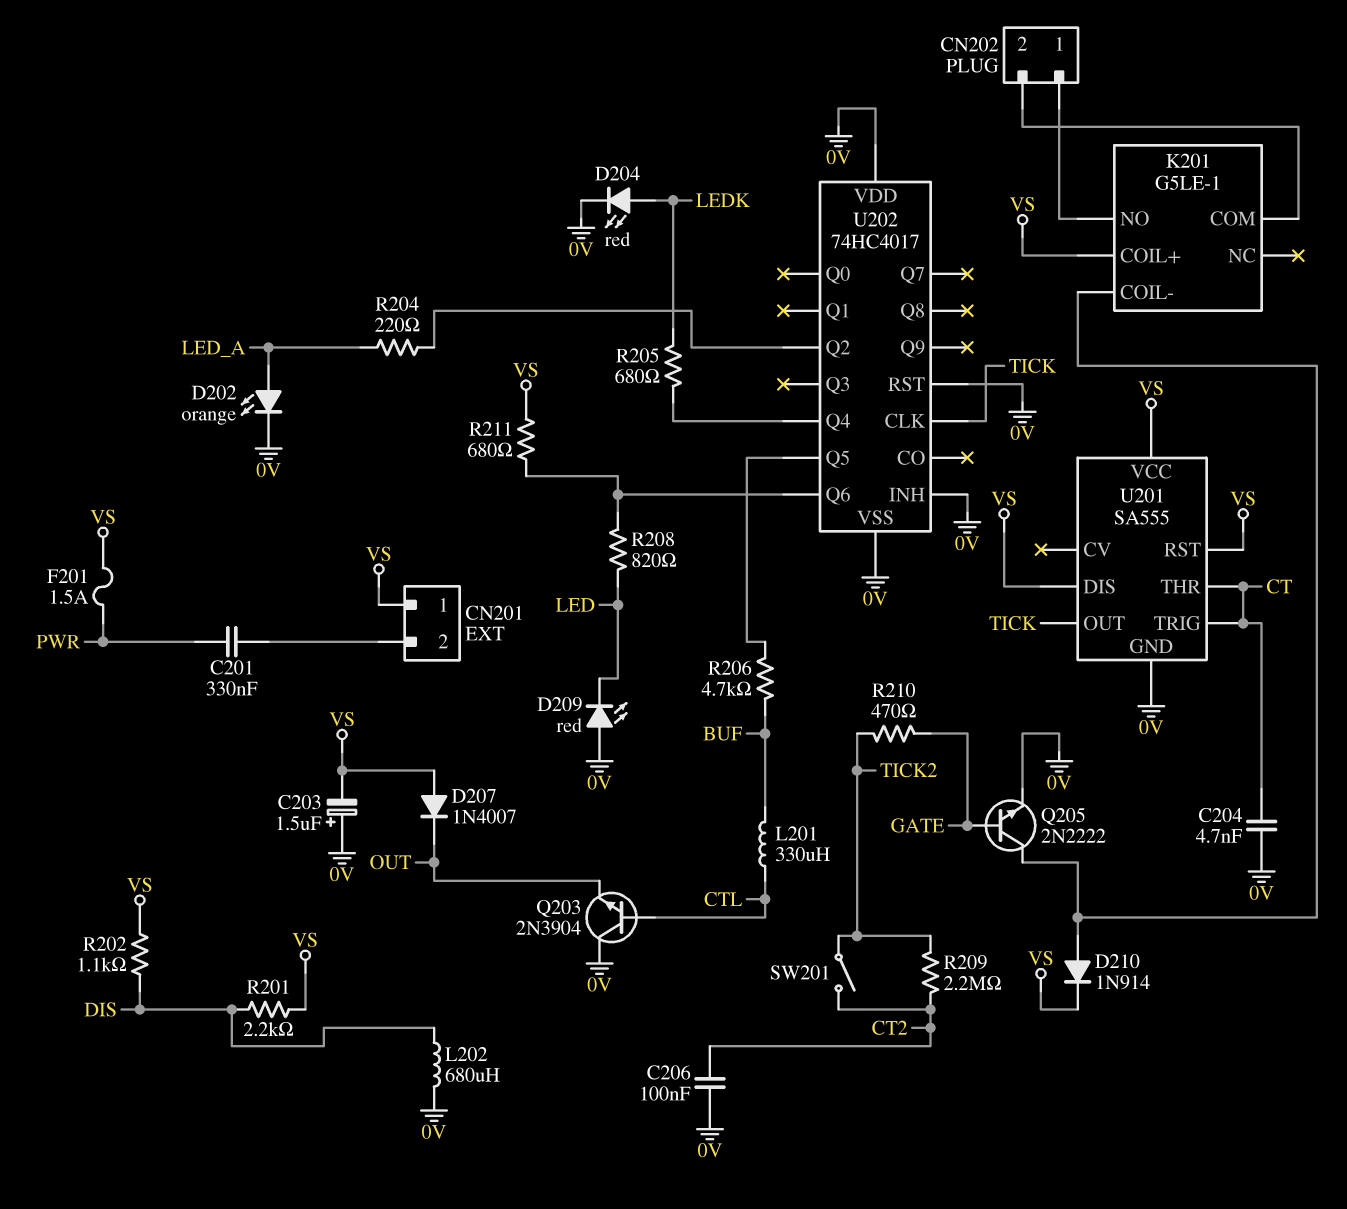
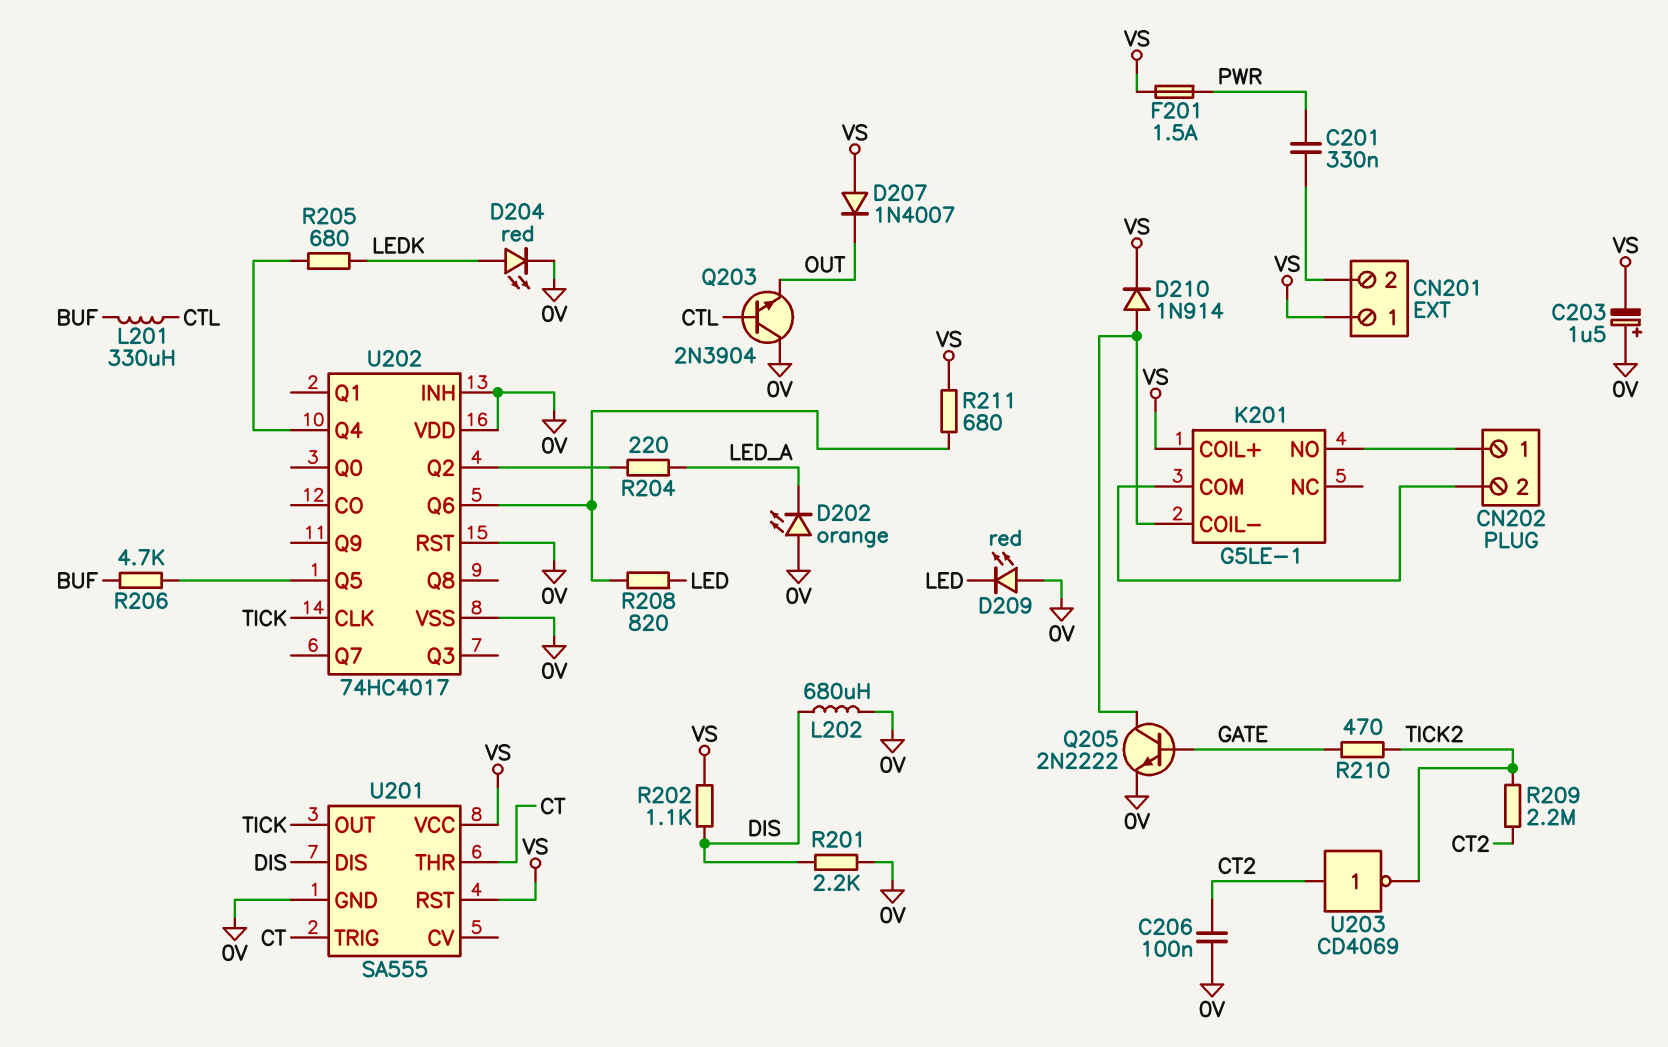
C204: 4.7nF (0V, CT) -> none
D202: LED orange (A LED_A, K 0V) -> LED orange (A 0V, K LED_A)
R201: 2.2k (DIS, VS) -> 2.2k (0V, DIS)
SW201: switch (CT2, TICK2) -> none
U201 pin DIS: VS -> DIS
U203: none -> NOT CD4069 (in CT2, out TICK2)

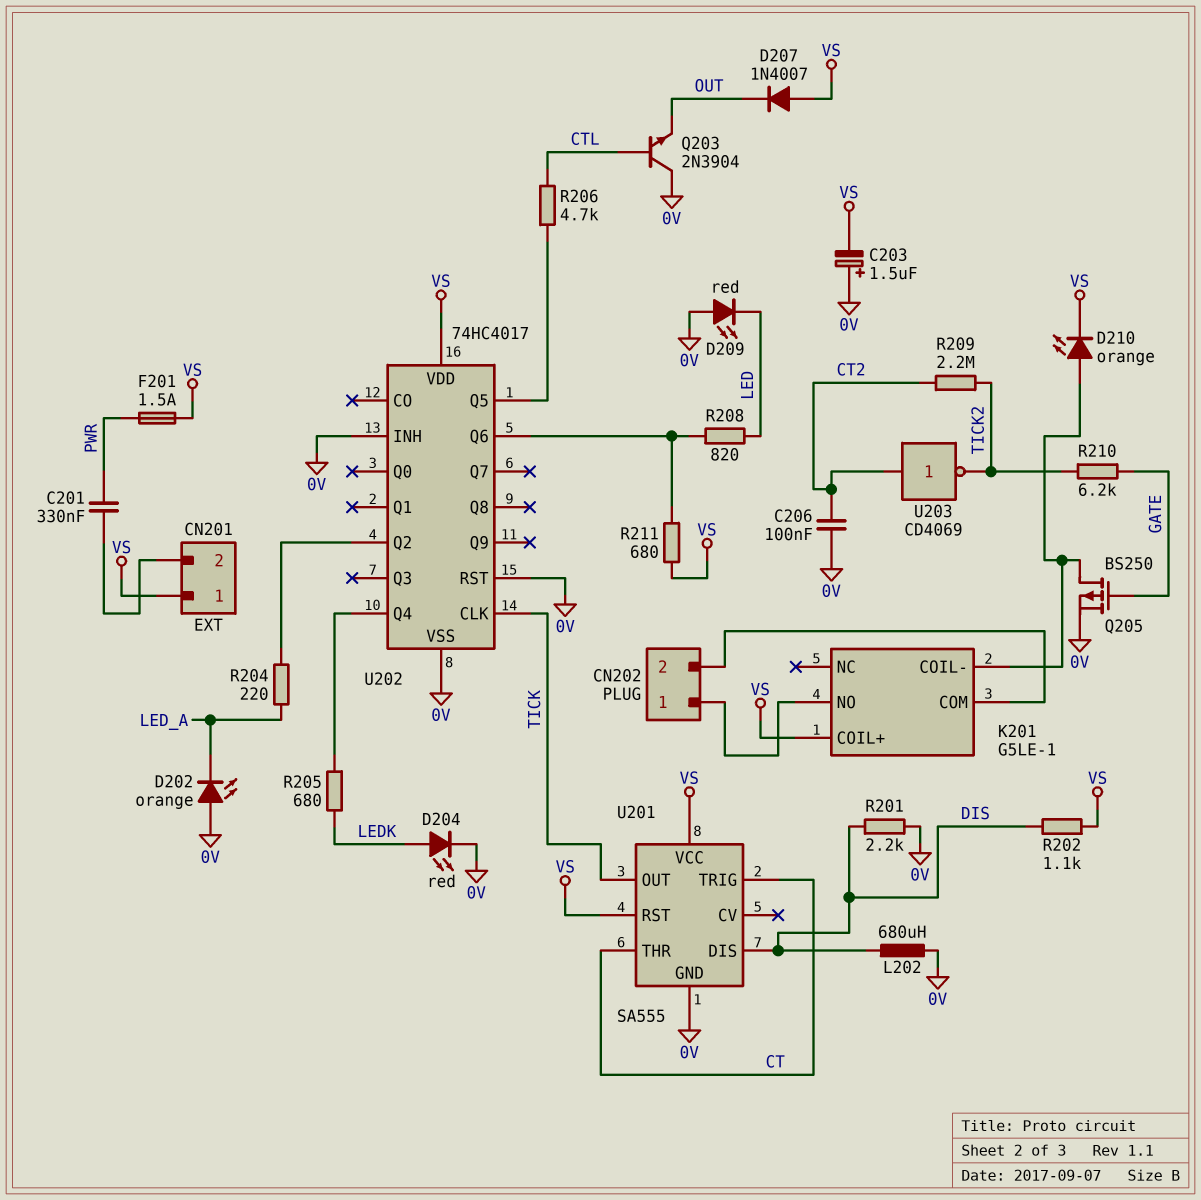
D210: diode 1N914 (A K201/COIL-, K VS) -> LED orange (A K201/COIL-, K VS)
L201: 330uH (BUF, CTL) -> none
Q205: NPN 2N2222 (B GATE, C K201/COIL-, E 0V) -> PMOS BS250 (G GATE, D K201/COIL-, S 0V)
R206: 4.7k (BUF, U202/Q5) -> 4.7k (CTL, U202/Q5)
R210: 470 (GATE, TICK2) -> 6.2k (GATE, TICK2)
U202 pin VDD: 0V -> VS

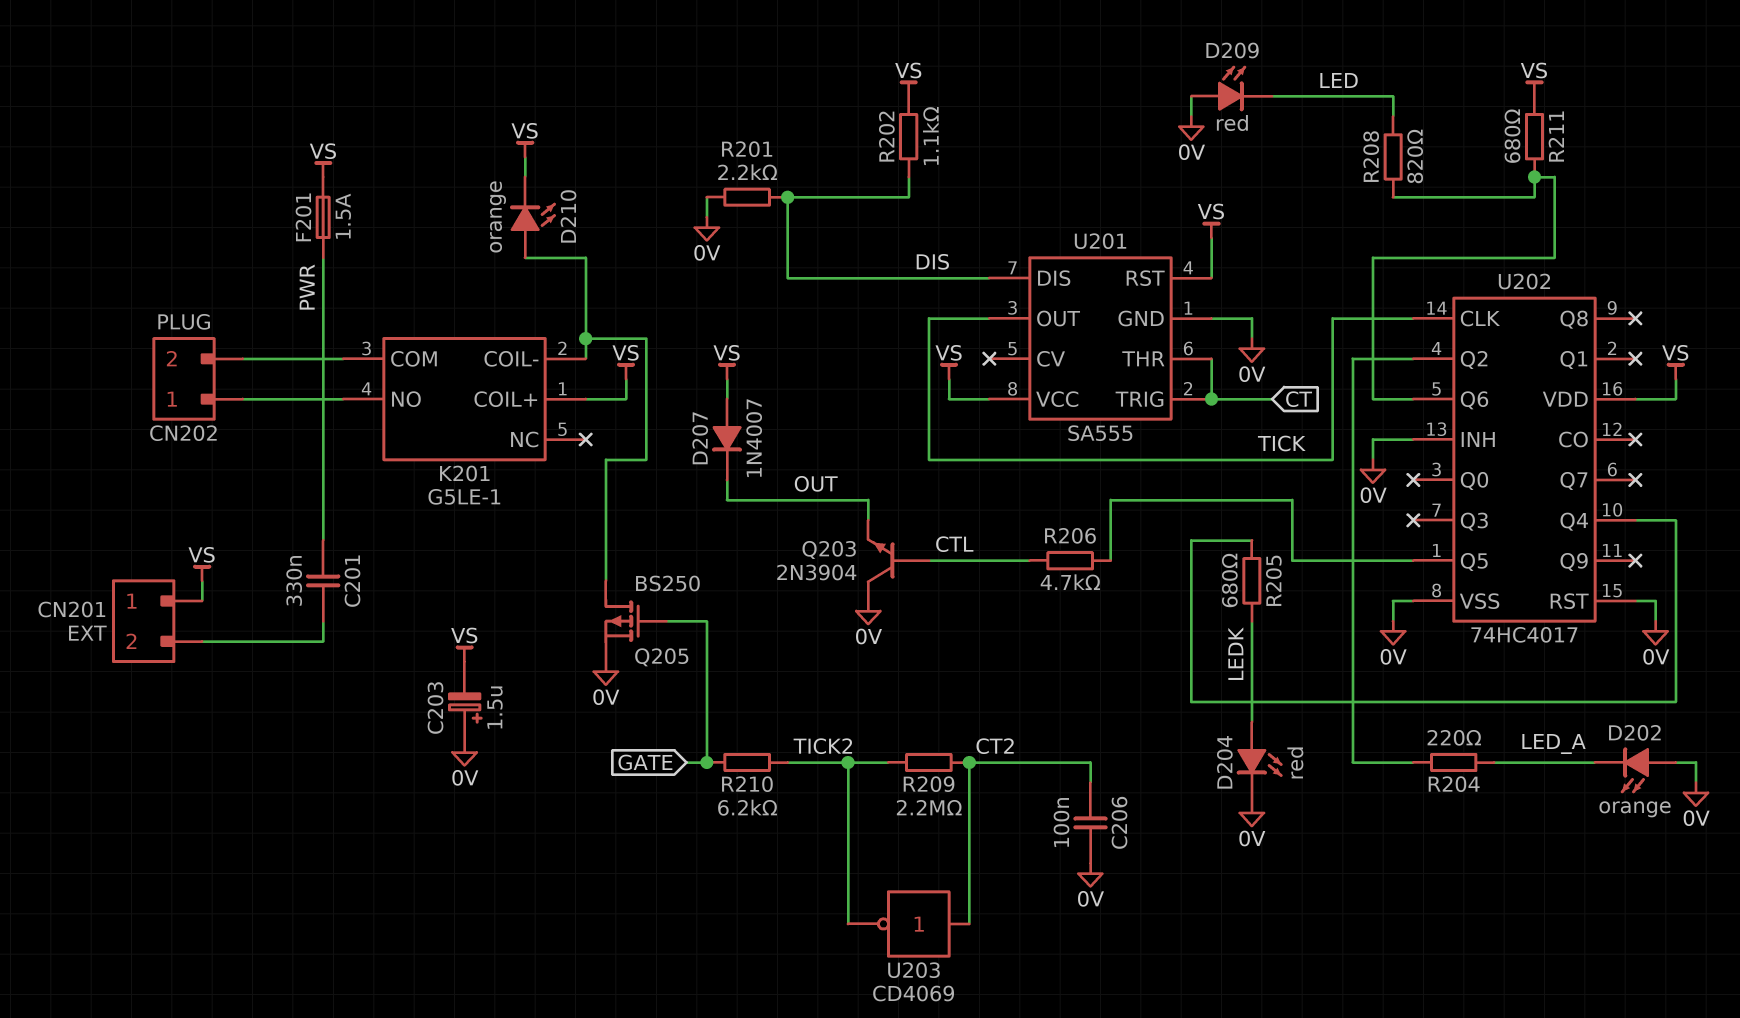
L202: 680uH (0V, DIS) -> none

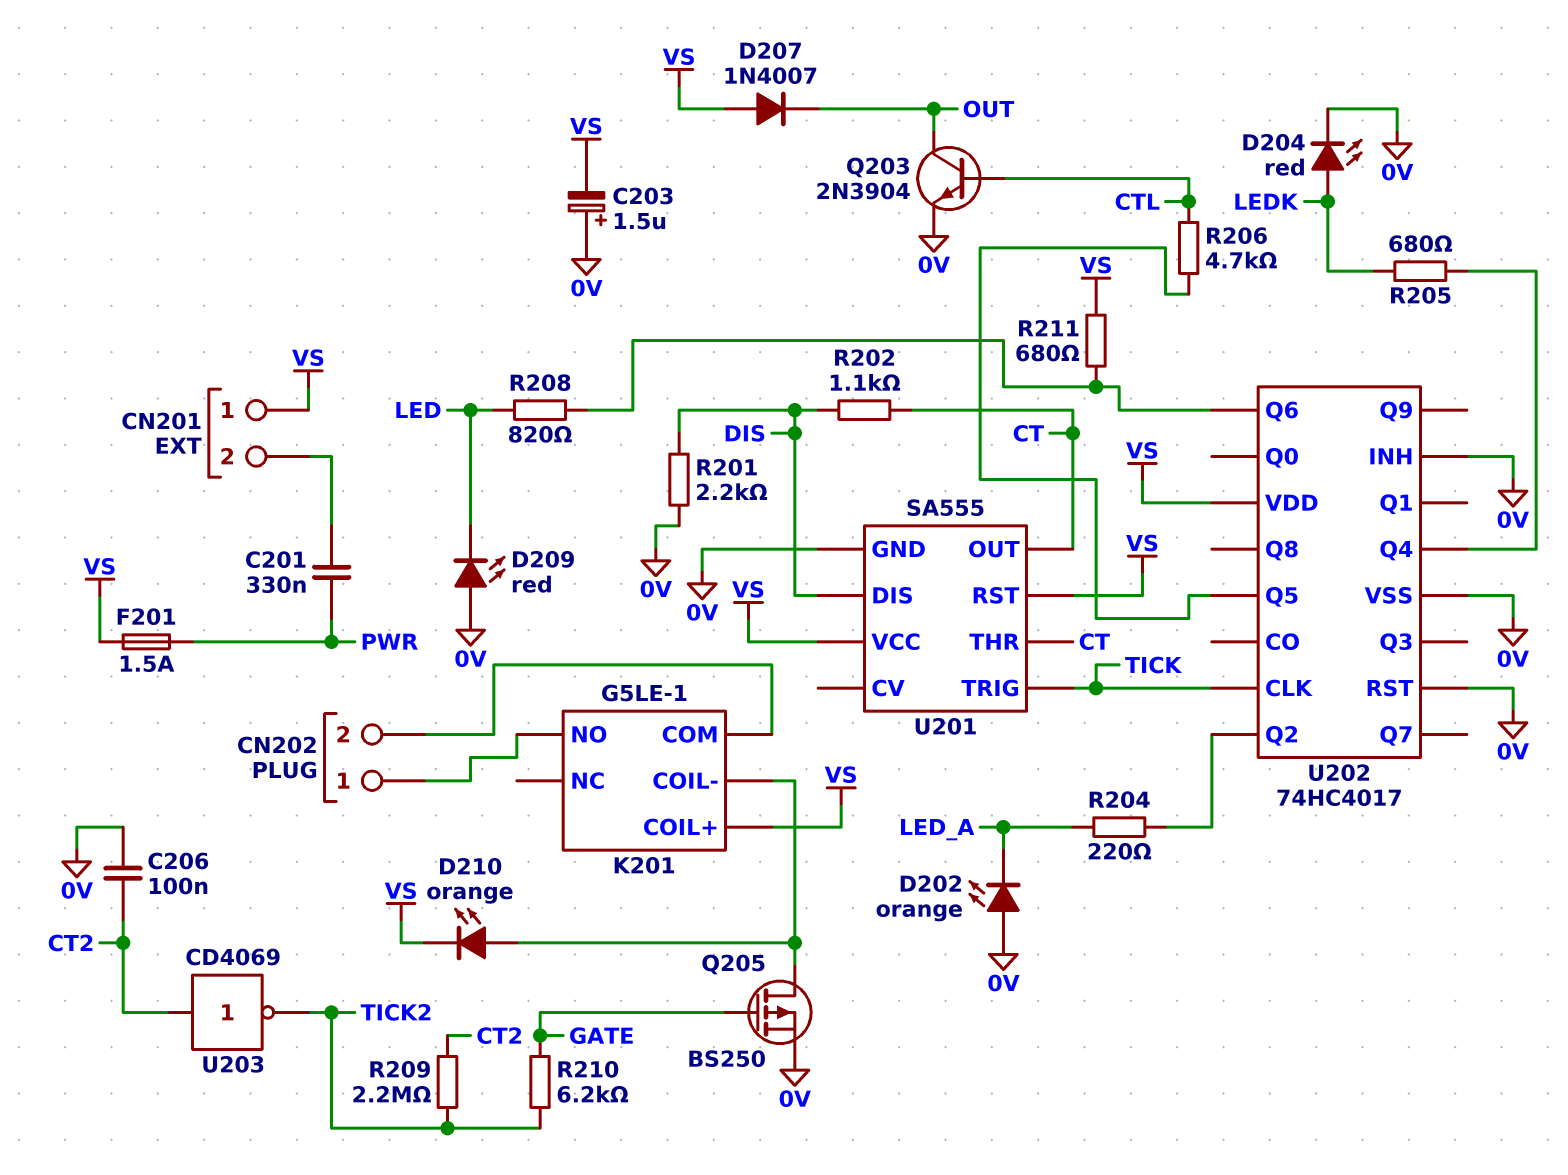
Q203: NPN 2N3904 (B CTL, C 0V, E OUT) -> NPN 2N3904 (B CTL, C OUT, E 0V)
R202: 1.1k (DIS, VS) -> 1.1k (CT, DIS)
U201 pin OUT: TICK -> CT
U201 pin TRIG: CT -> TICK

